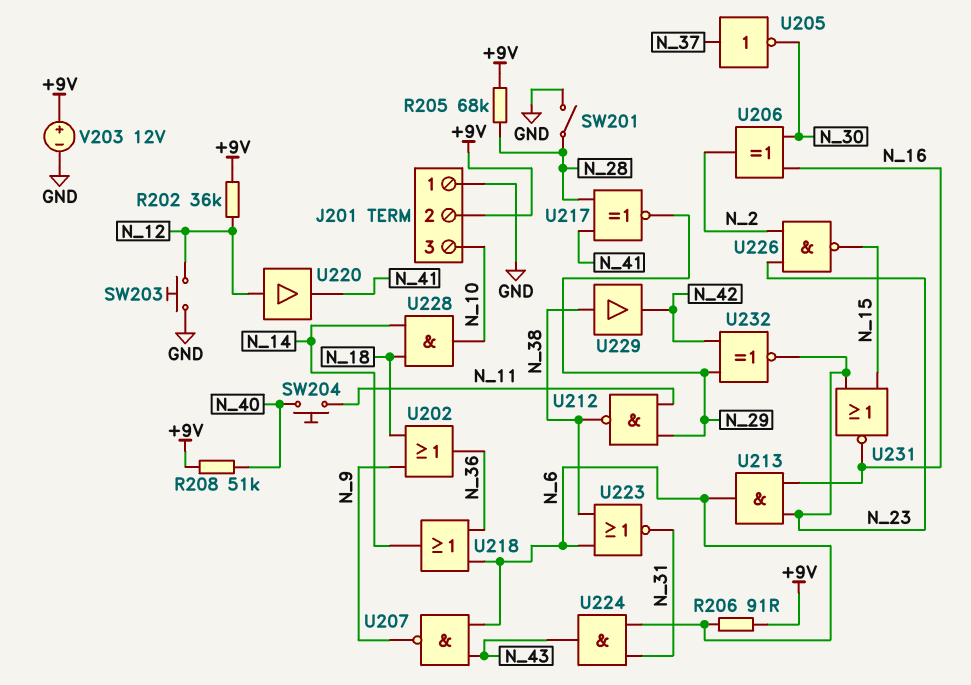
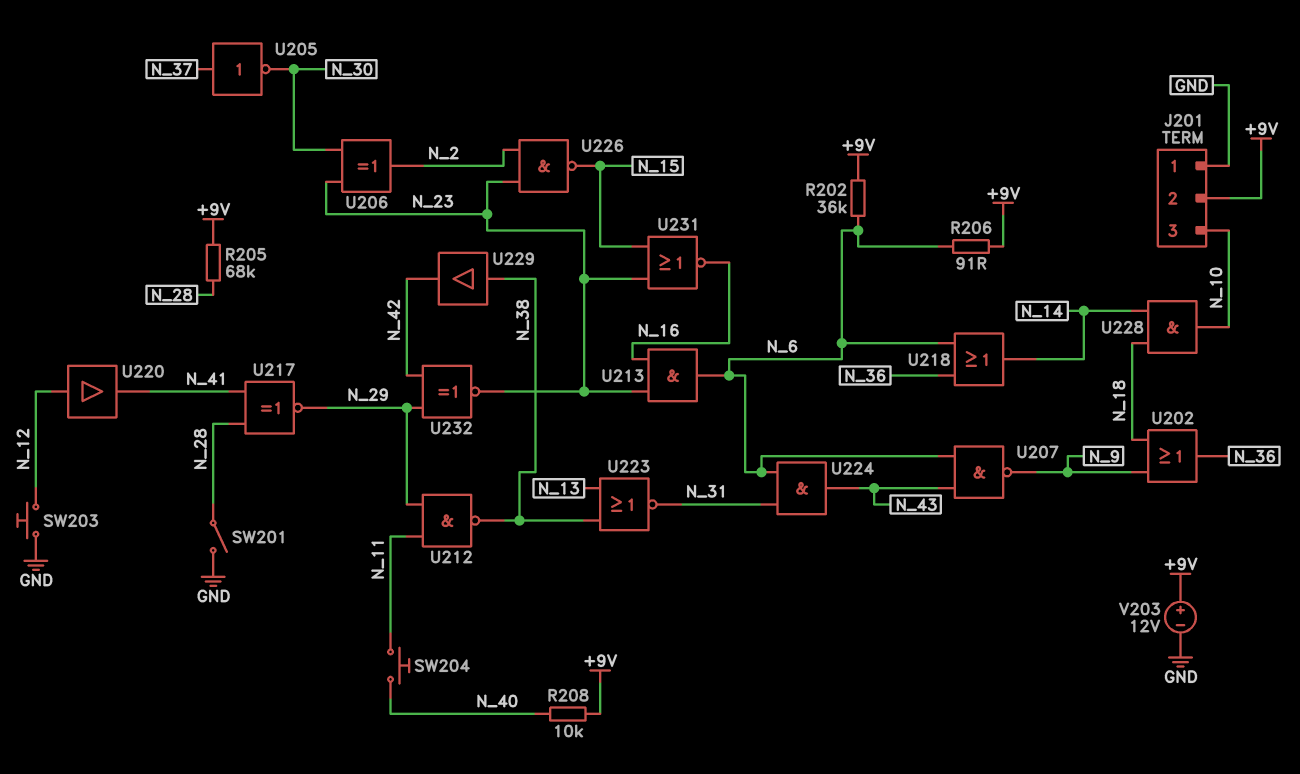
R202: 36k (+9V, N_12) -> 36k (+9V, N_6)
R208: 51k (+9V, N_40) -> 10k (+9V, N_40)
U206: XOR (in N_16, in N_30, out N_2) -> XOR (in N_23, in N_30, out N_2)
U223: NOR (in N_6, in N_38, out N_31) -> NOR (in N_13, in N_38, out N_31)

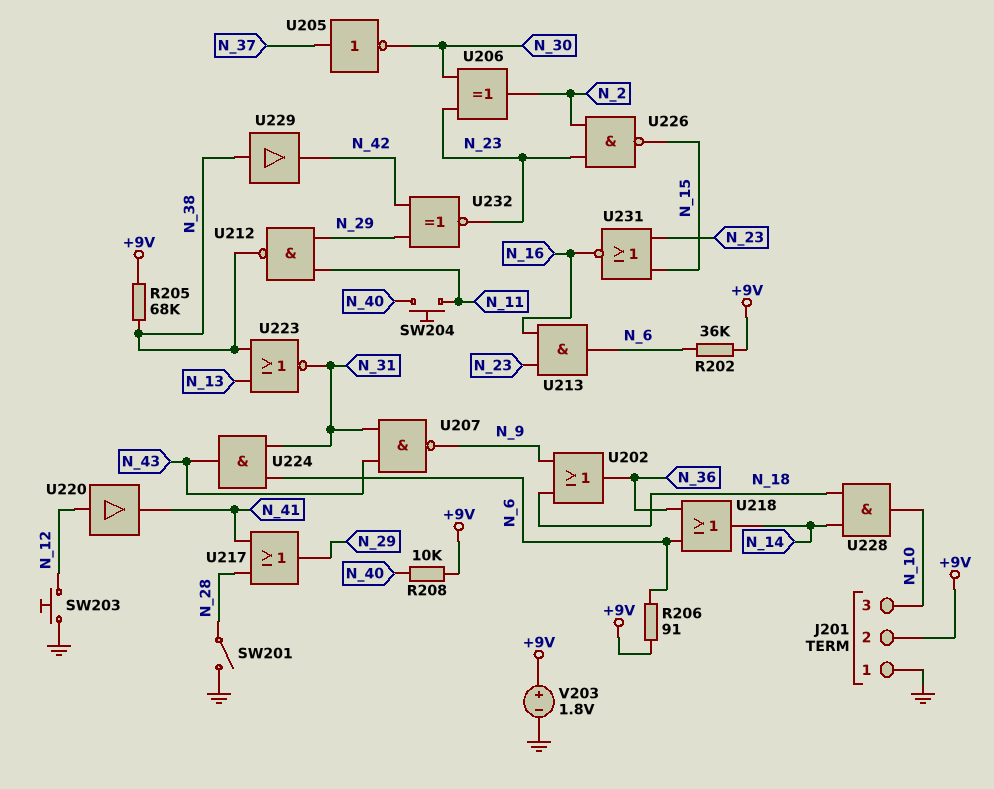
R205: 68k (+9V, N_28) -> 68k (+9V, N_38)
U207: NAND (in N_6, in N_43, out N_9) -> NAND (in N_31, in N_43, out N_9)
U217: XNOR (in N_28, in N_41, out N_29) -> OR (in N_28, in N_41, out N_29)
V203: 12V (plus +9V, minus GND) -> 1.8V (plus +9V, minus GND)

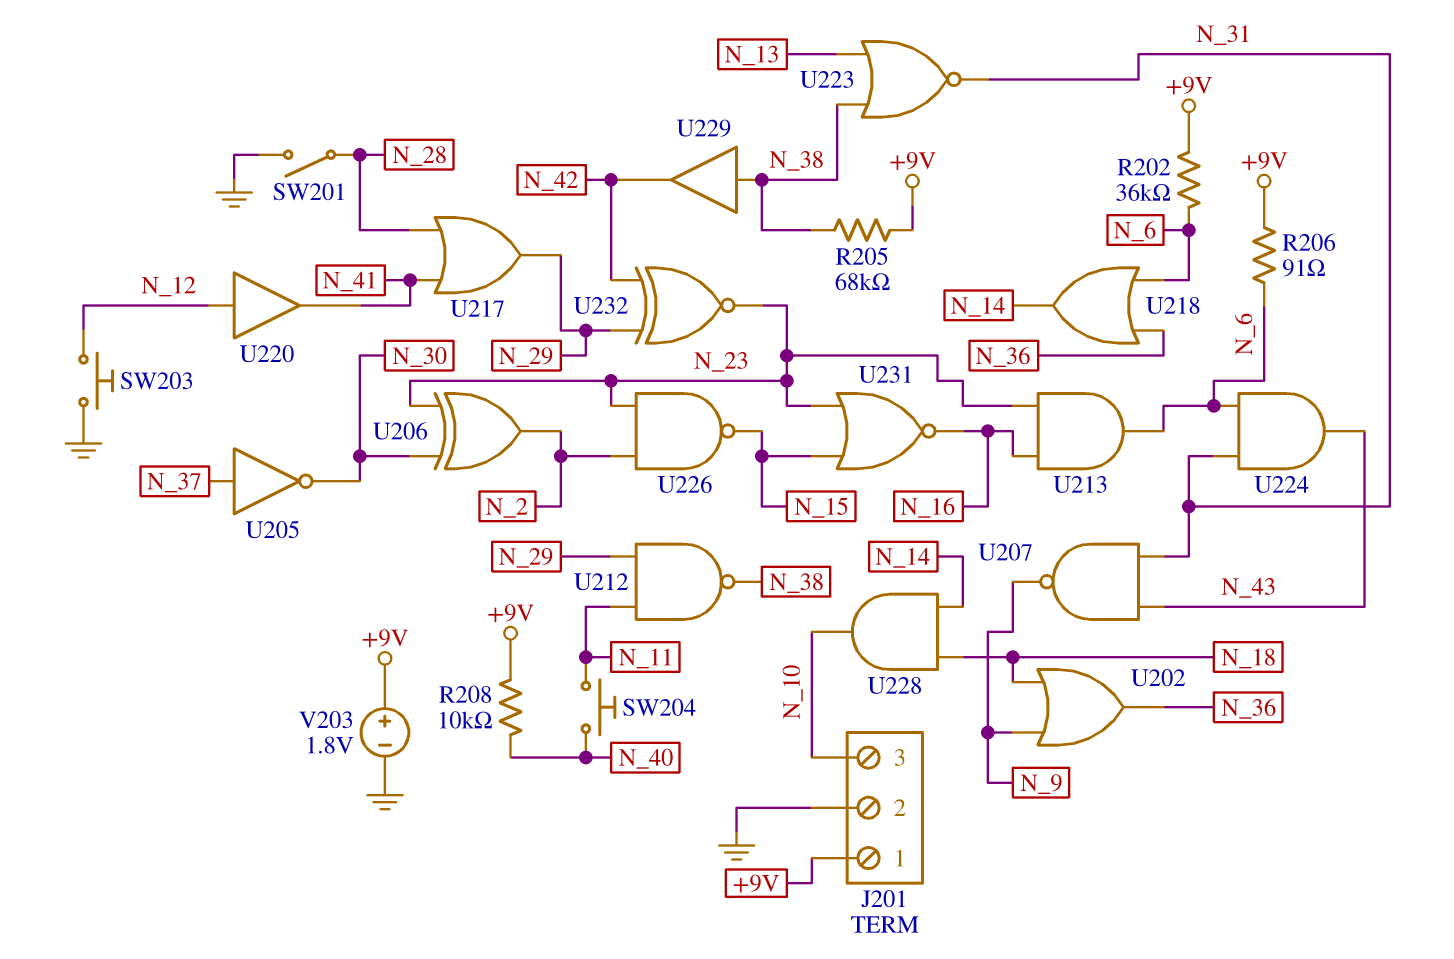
J201 pin 1: GND -> +9V
J201 pin 2: +9V -> GND

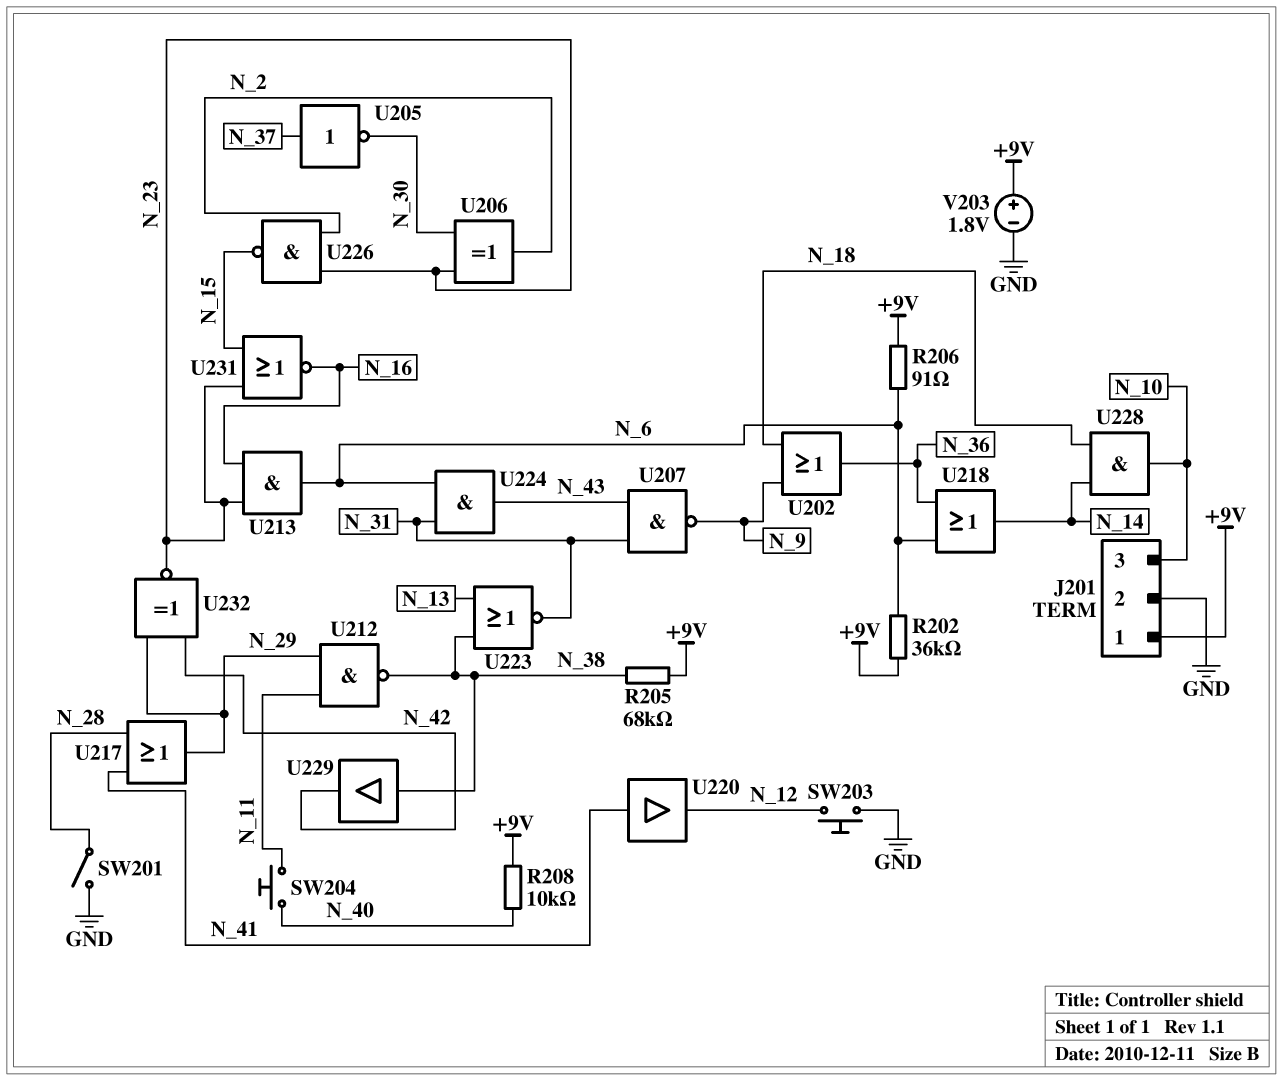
U220: buffer (in N_12, out N_41) -> buffer (in N_41, out N_12)

